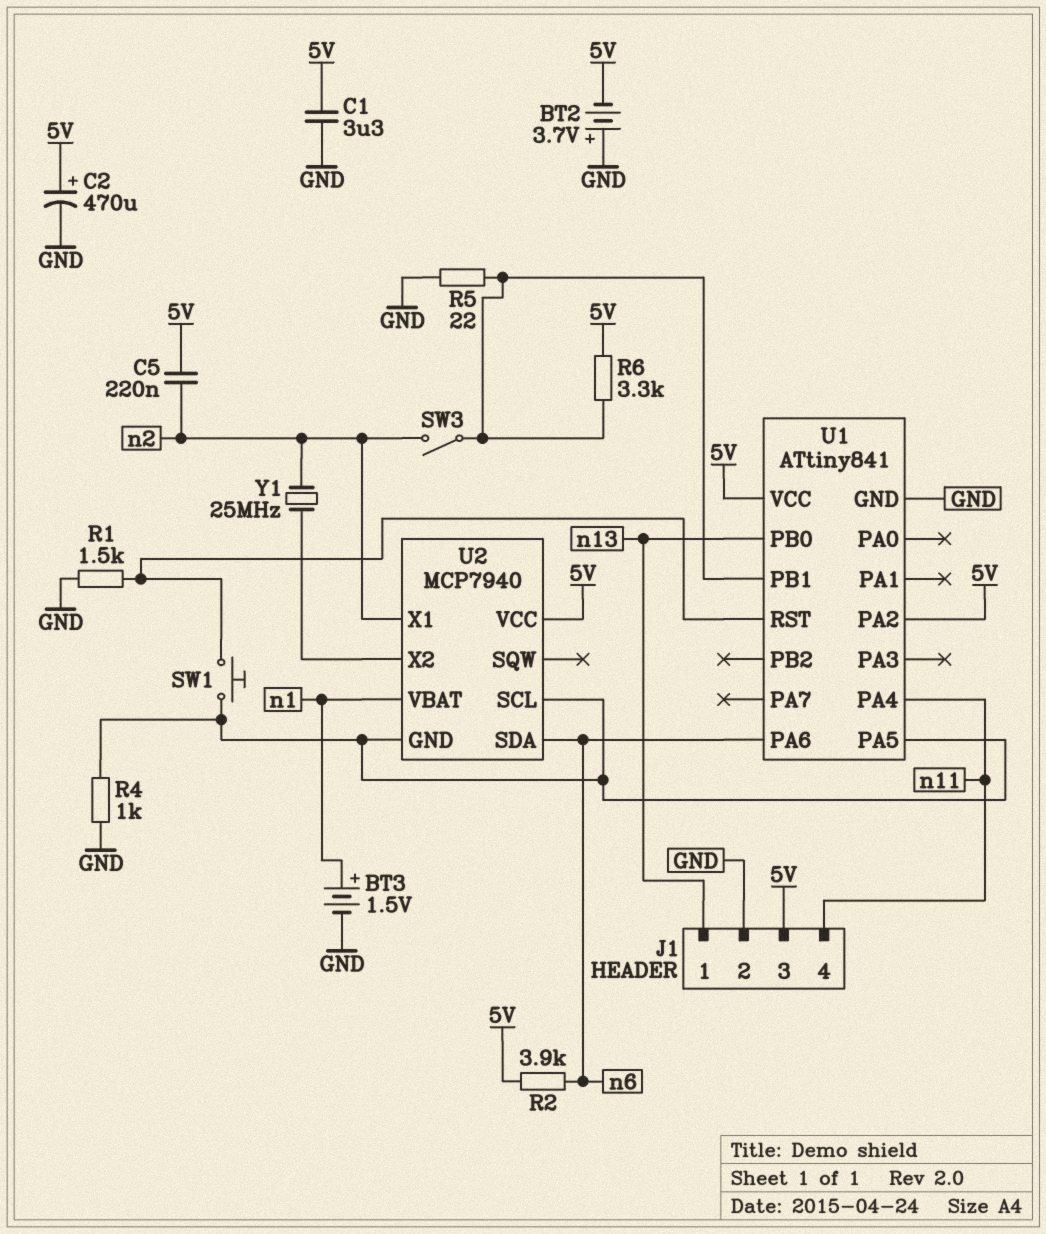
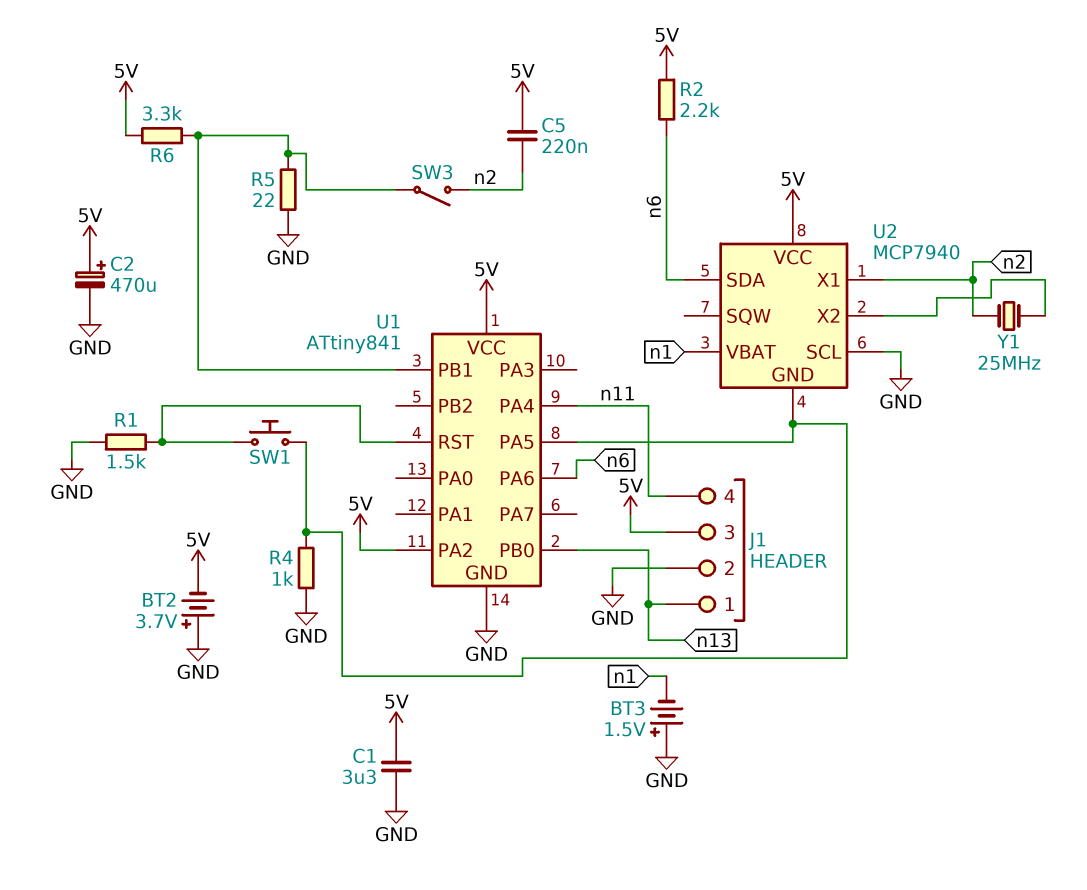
BT3: 1.5V (plus n1, minus GND) -> 1.5V (plus GND, minus n1)
R2: 3.9k (5V, n6) -> 2.2k (5V, n6)
U2 pin SCL: U1/PA5 -> GND

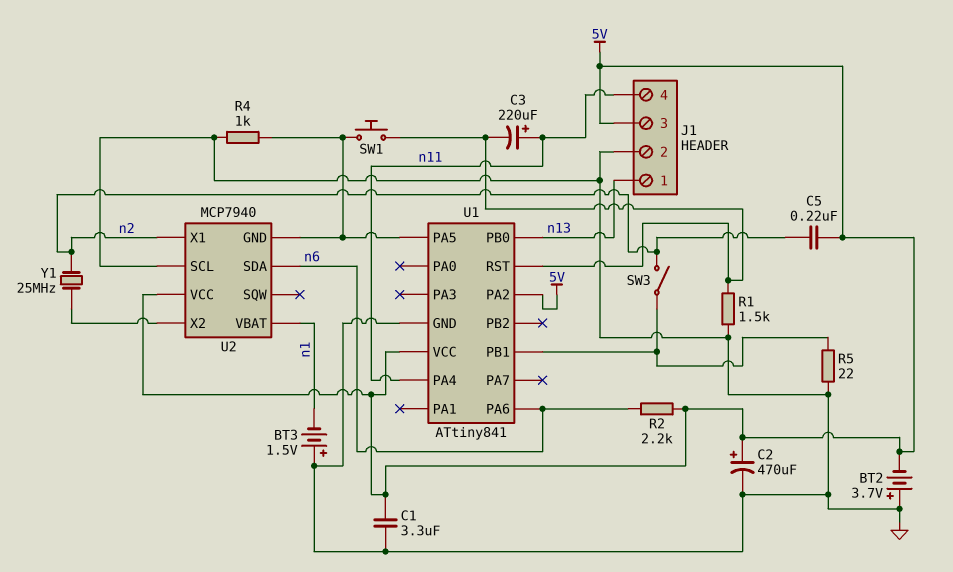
C3: none -> 220uF (plus n11, minus U1/RST)
R6: 3.3k (5V, U1/PB1) -> none

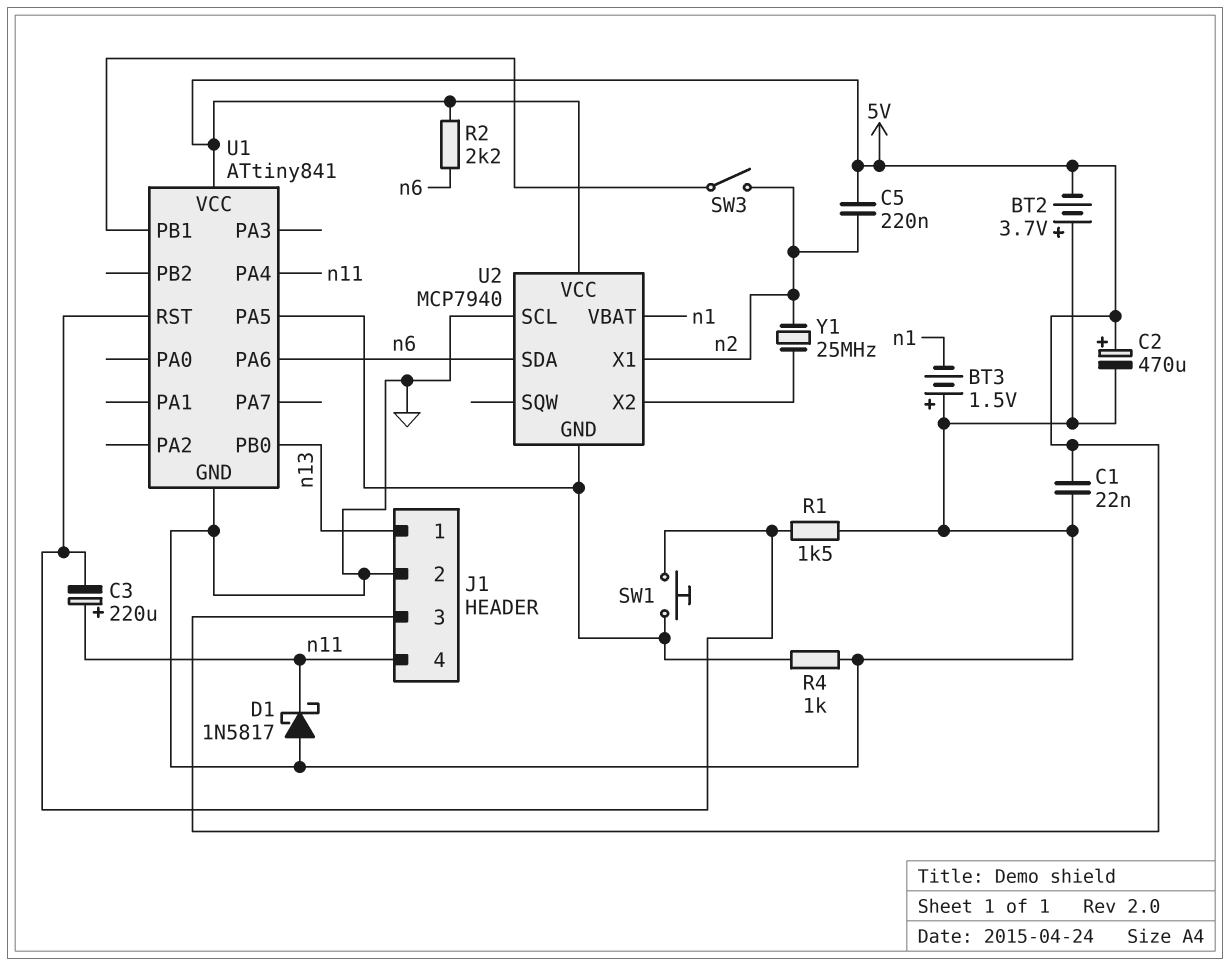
C1: 3.3uF (5V, GND) -> 22nF (5V, GND)
D1: none -> schottky 1N5817 (A GND, K n11)
R5: 22 (GND, U1/PB1) -> none
U1 pin PA2: 5V -> none

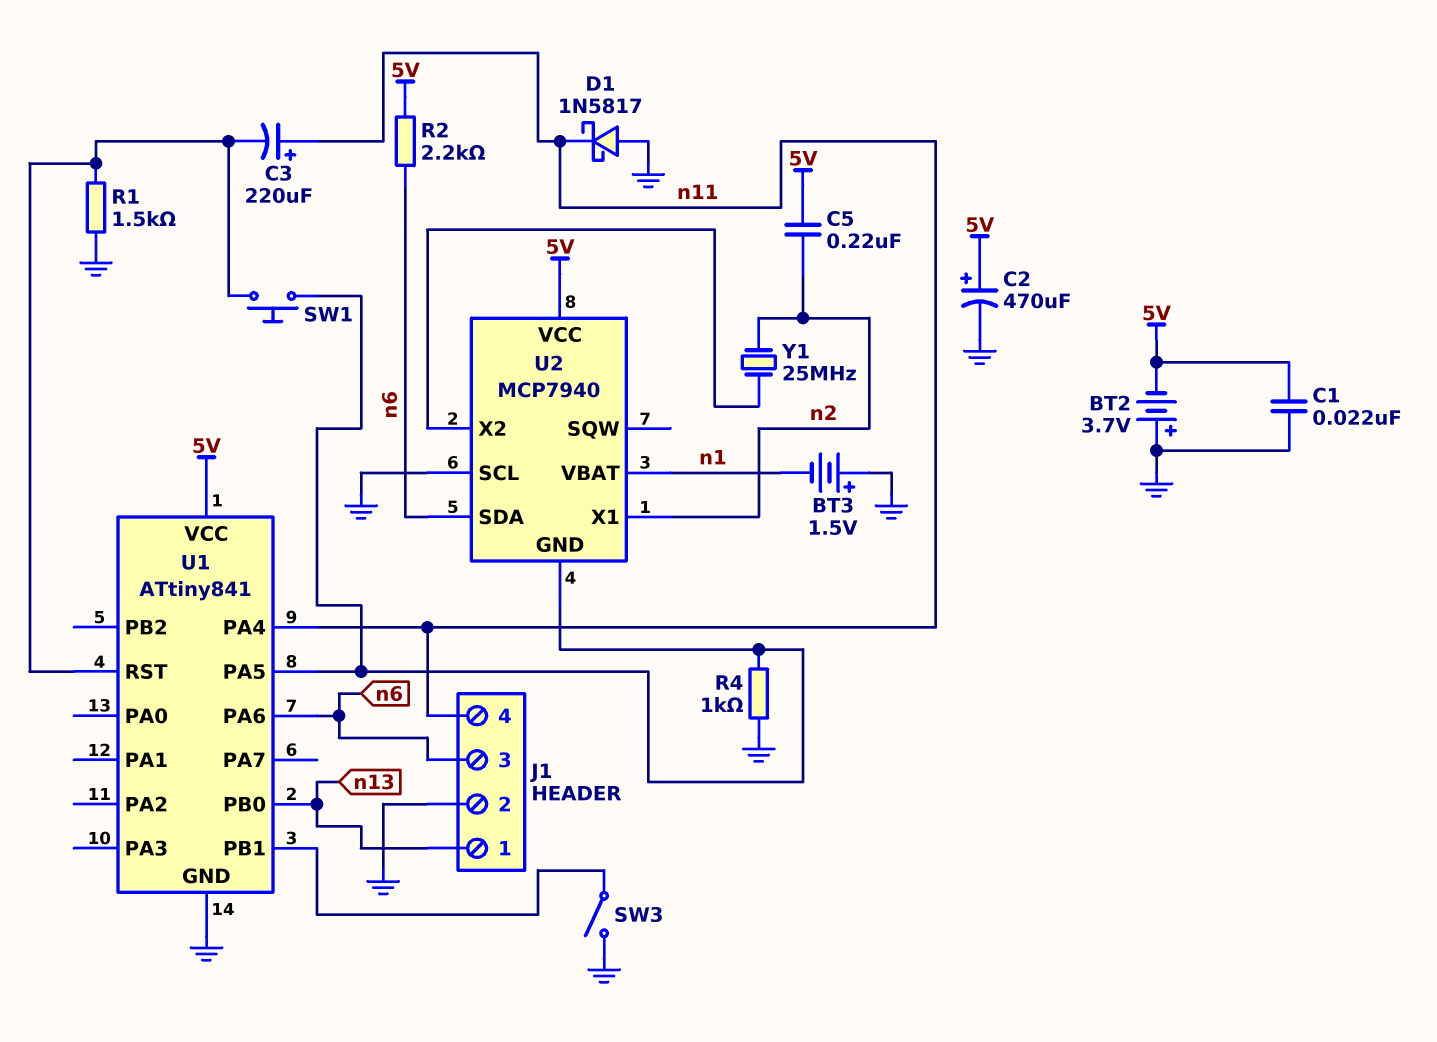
J1 pin 3: 5V -> n6
SW3: switch (U1/PB1, n2) -> switch (GND, U1/PB1)

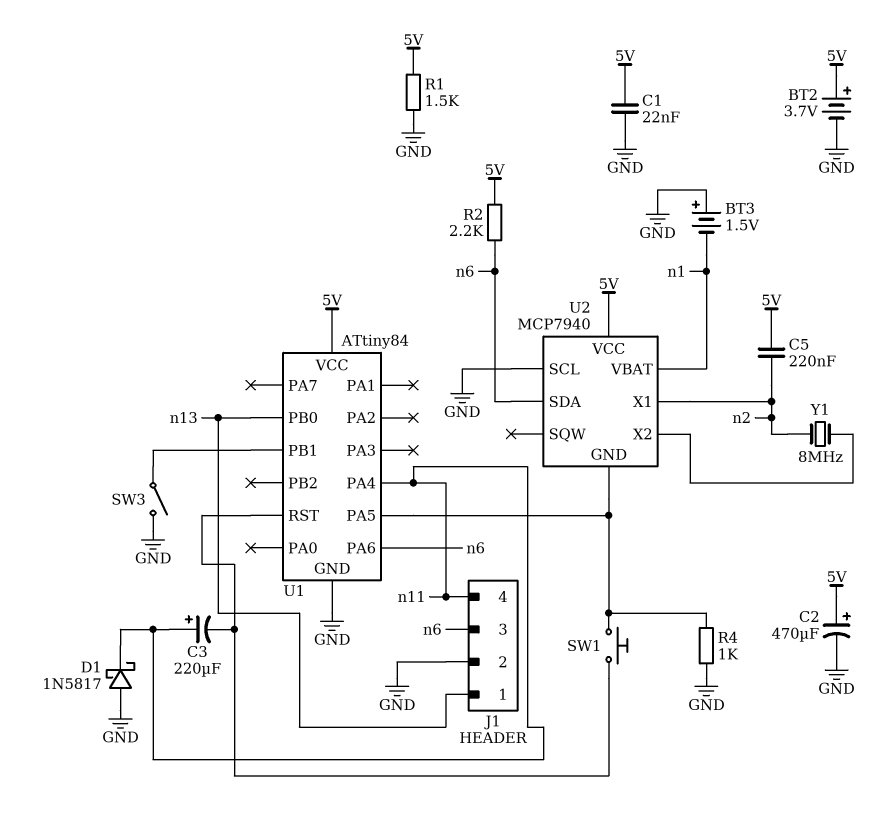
BT2: 3.7V (plus GND, minus 5V) -> 3.7V (plus 5V, minus GND)
R1: 1.5k (GND, U1/RST) -> 1.5k (5V, GND)
U1: ATtiny841 -> ATtiny84
Y1: 25MHz (U2/X2, n2) -> 8MHz (U2/X2, n2)

